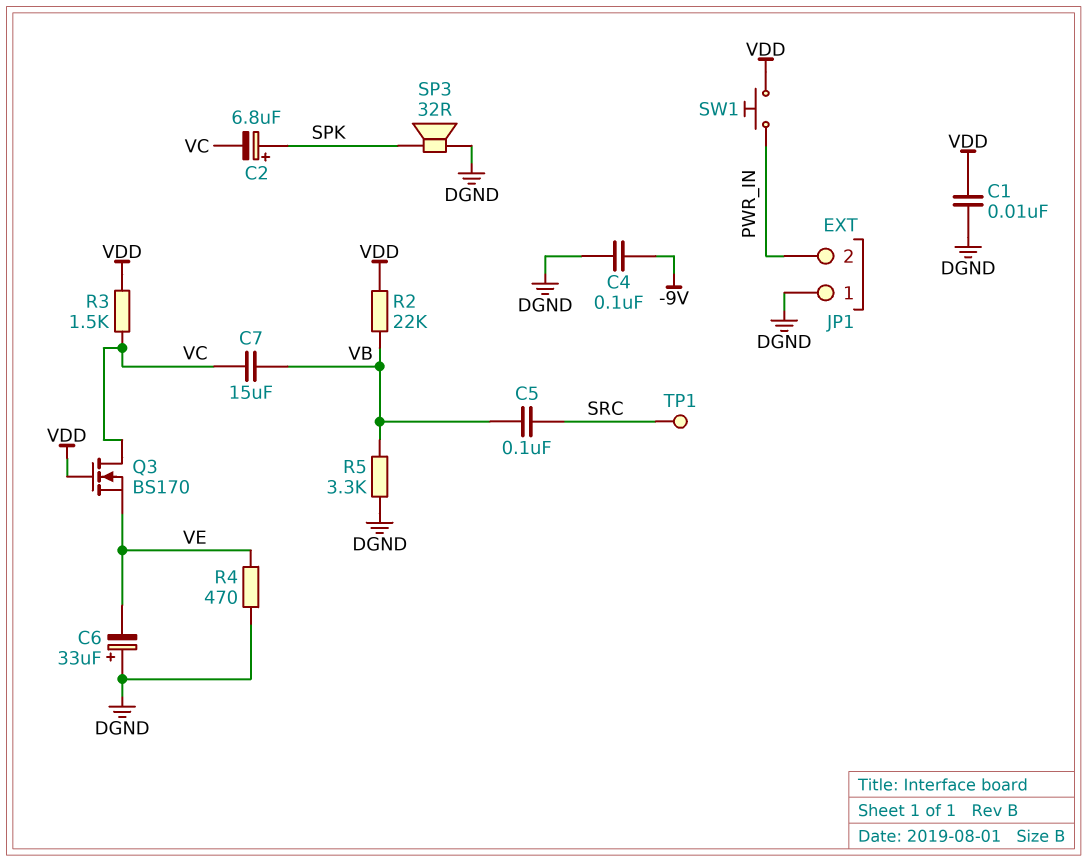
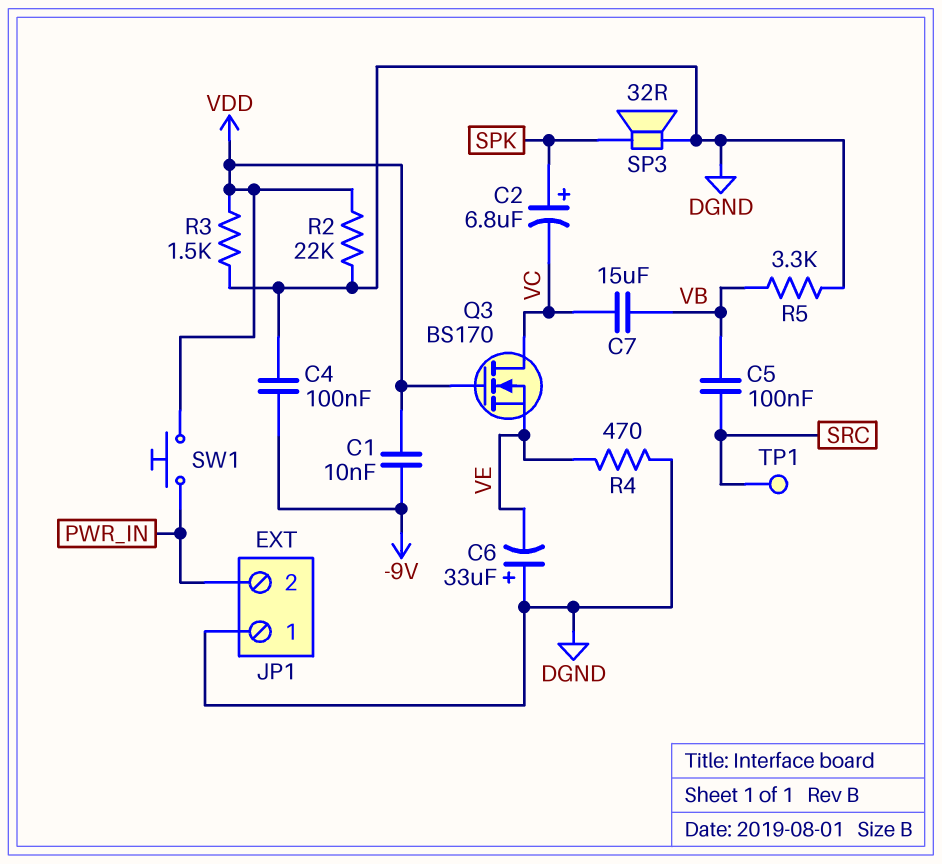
C1: 10nF (DGND, VDD) -> 10nF (-9V, VDD)
R2: 22k (VB, VDD) -> 22k (DGND, VDD)
R3: 1.5k (VC, VDD) -> 1.5k (DGND, VDD)

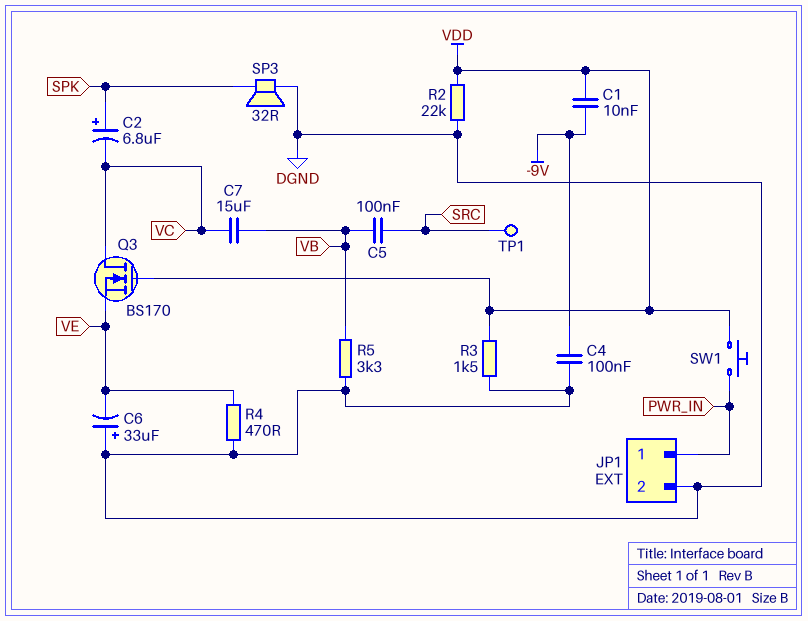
JP1 pin 1: DGND -> PWR_IN
JP1 pin 2: PWR_IN -> DGND

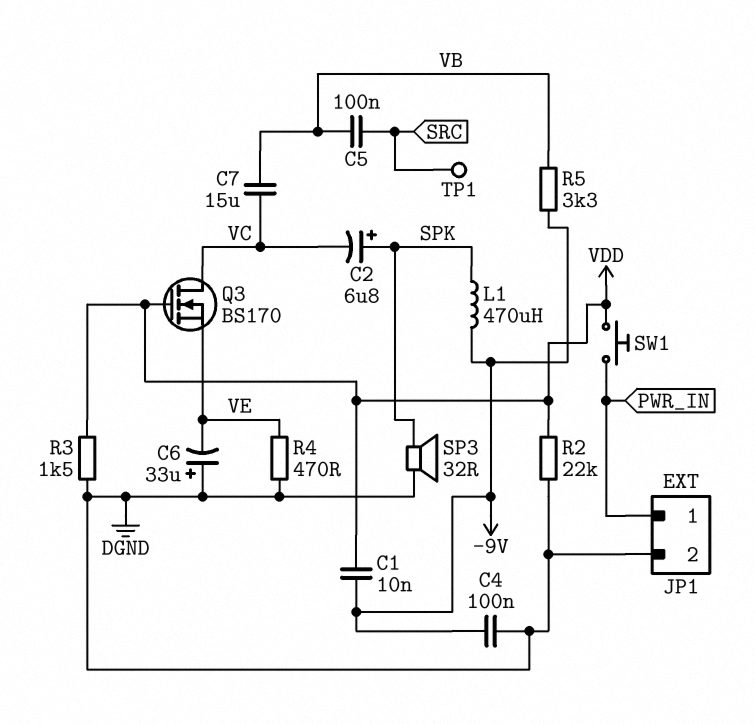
L1: none -> 470uH (-9V, SPK)
R5: 3.3k (DGND, VB) -> 3.3k (-9V, VB)

